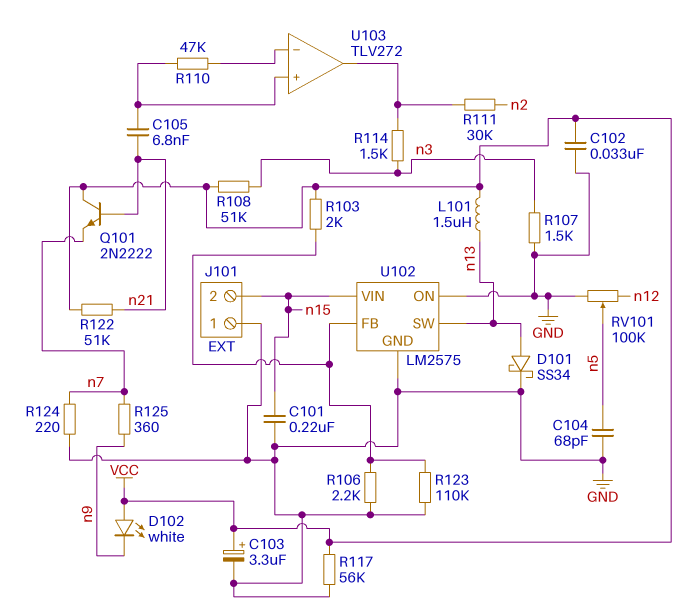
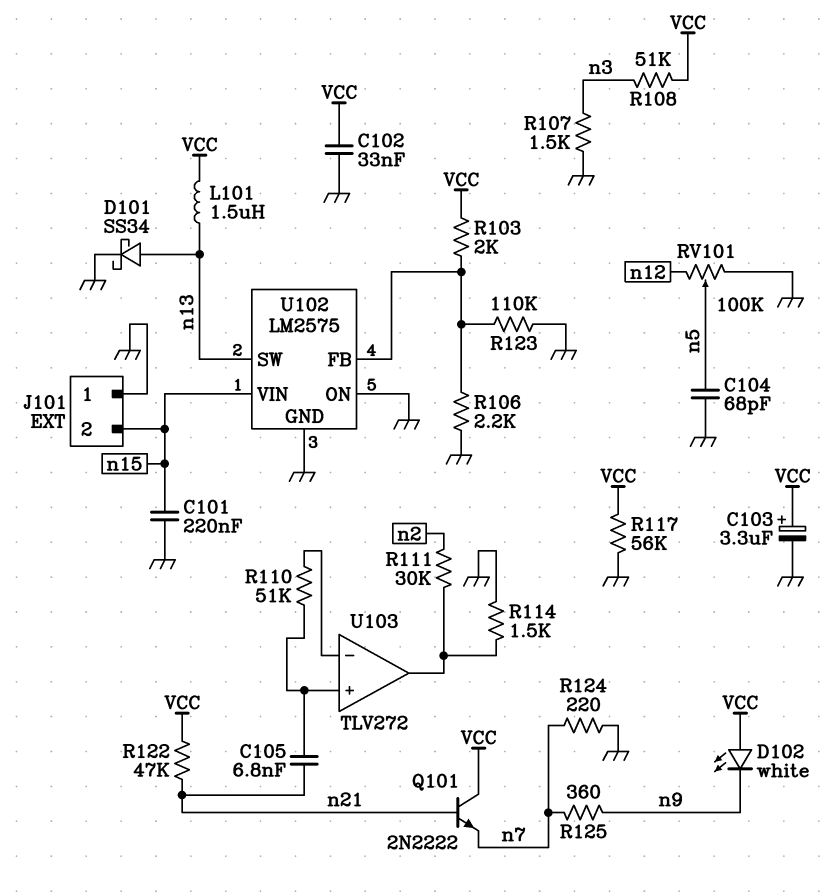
R110: 47k (U103/in+, U103/in-) -> 51k (U103/in+, U103/in-)
R114: 1.5k (U103/out, n3) -> 1.5k (GND, U103/out)
R122: 51k (VCC, n21) -> 47k (VCC, n21)

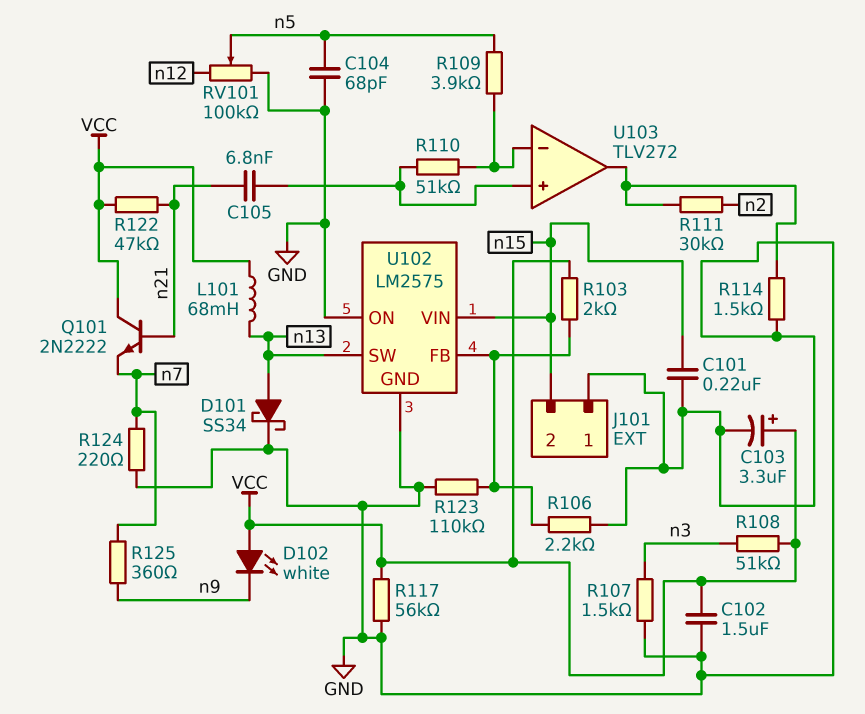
C102: 33nF (GND, VCC) -> 1.5uF (GND, VCC)
L101: 1.5uH (VCC, n13) -> 68mH (VCC, n13)
R109: none -> 3.9k (U103/in-, n5)

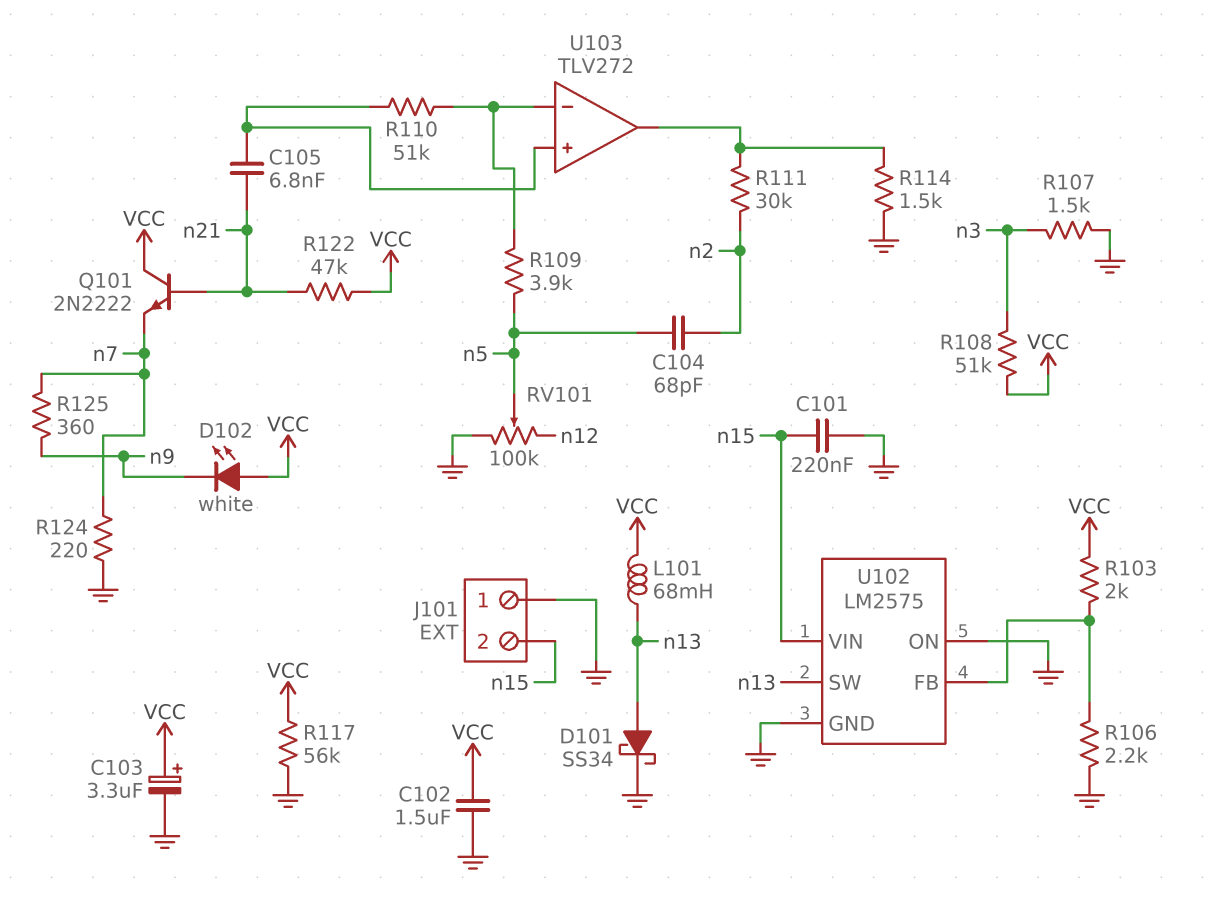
C104: 68pF (GND, n5) -> 68pF (n2, n5)
R123: 110k (GND, U102/FB) -> none

